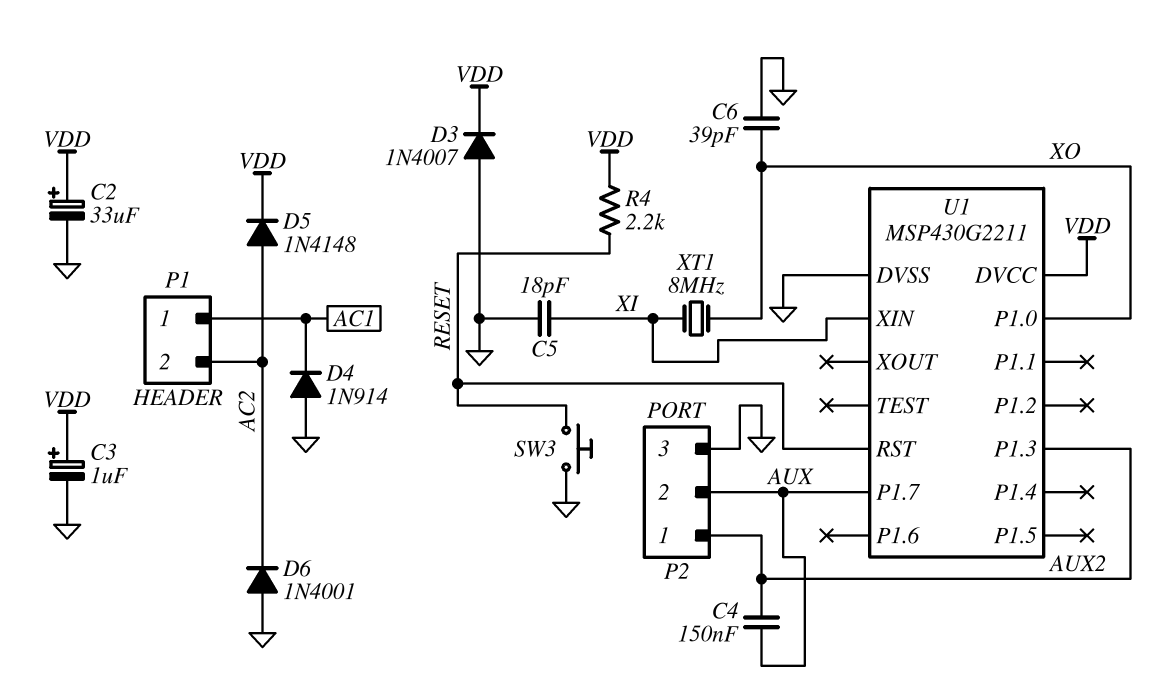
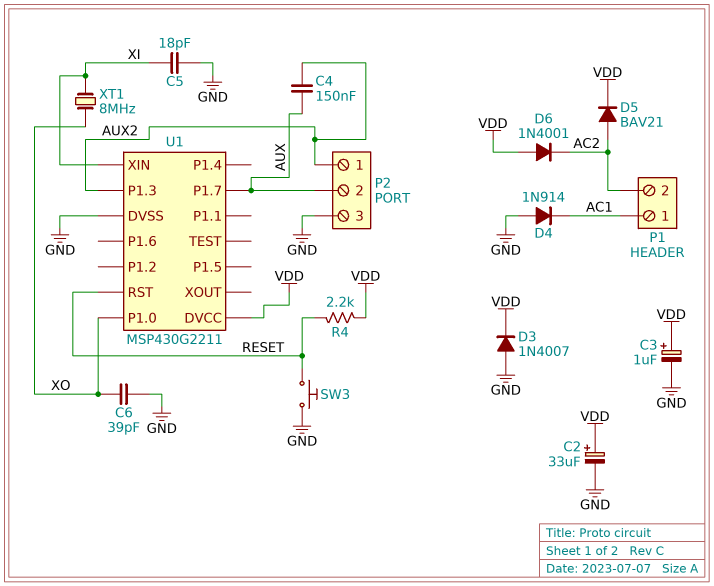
D5: diode 1N4148 (A AC2, K VDD) -> diode BAV21 (A AC2, K VDD)
D6: diode 1N4001 (A GND, K AC2) -> diode 1N4001 (A VDD, K AC2)

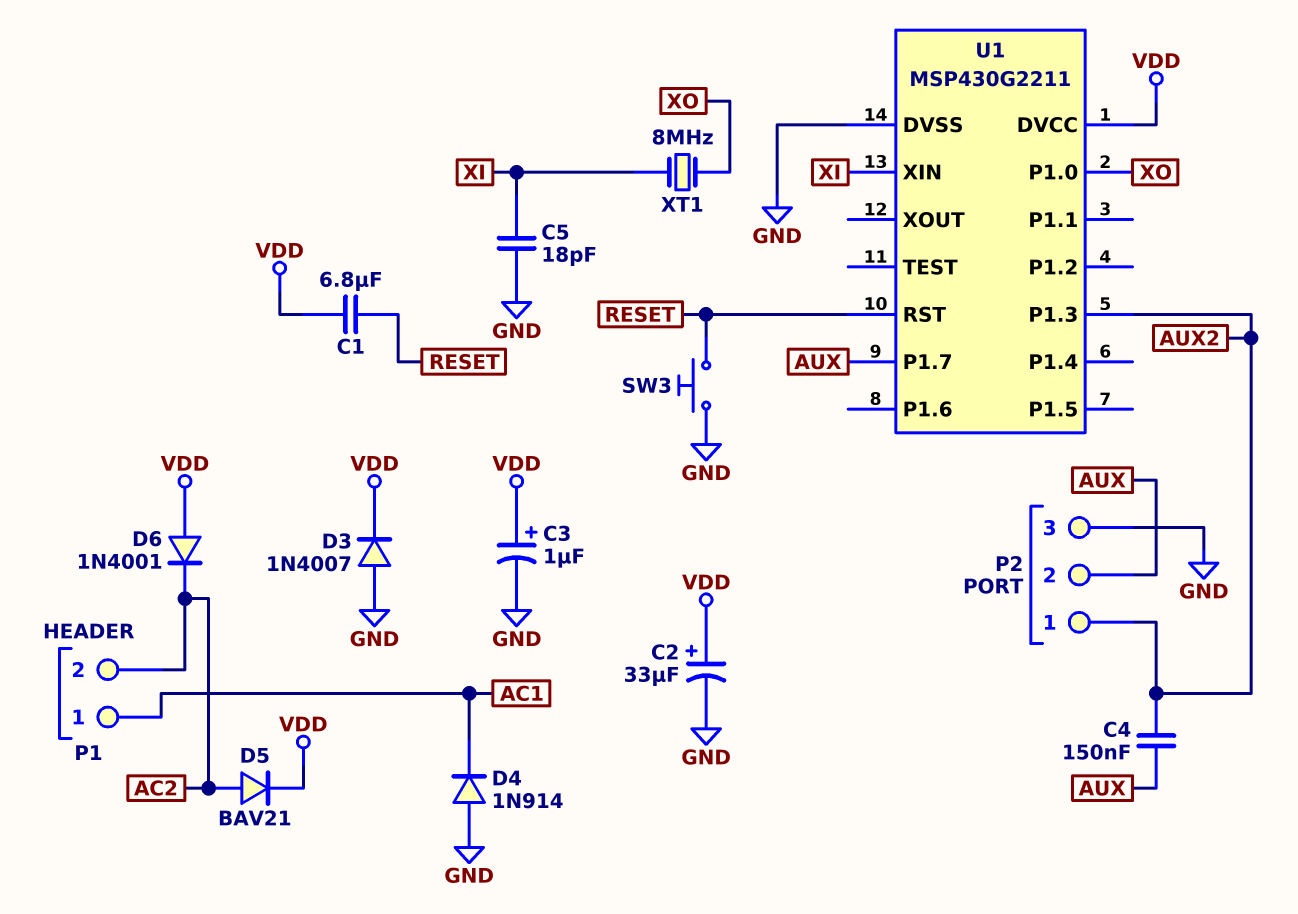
C1: none -> 6.8uF (RESET, VDD)
C6: 39pF (GND, XO) -> none
R4: 2.2k (RESET, VDD) -> none

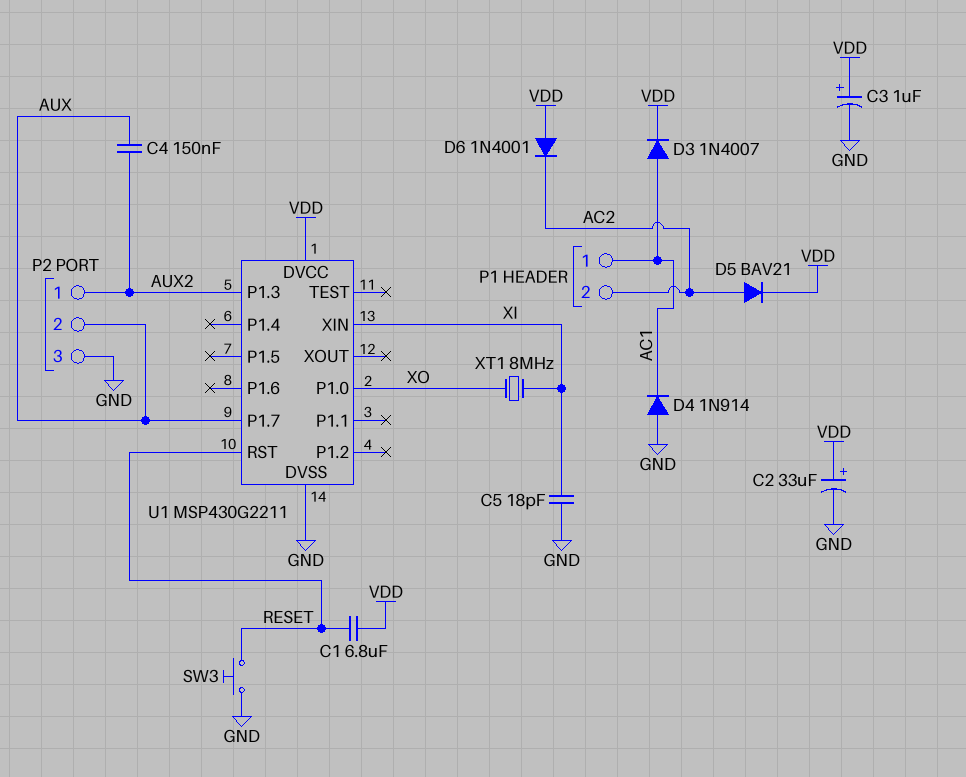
D3: diode 1N4007 (A GND, K VDD) -> diode 1N4007 (A AC1, K VDD)

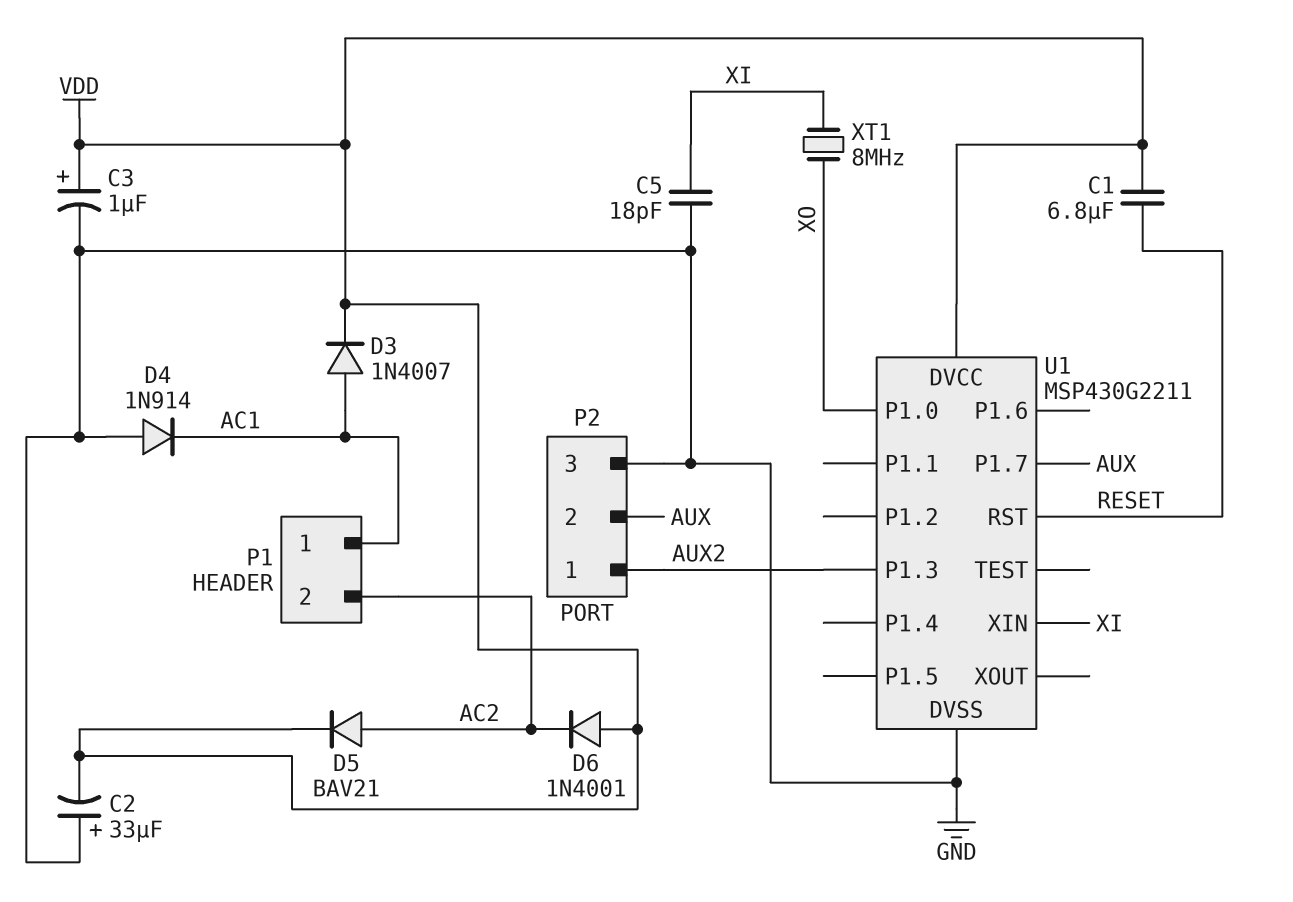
C2: 33uF (plus VDD, minus GND) -> 33uF (plus GND, minus VDD)
C4: 150nF (AUX, AUX2) -> none
SW3: button (GND, RESET) -> none

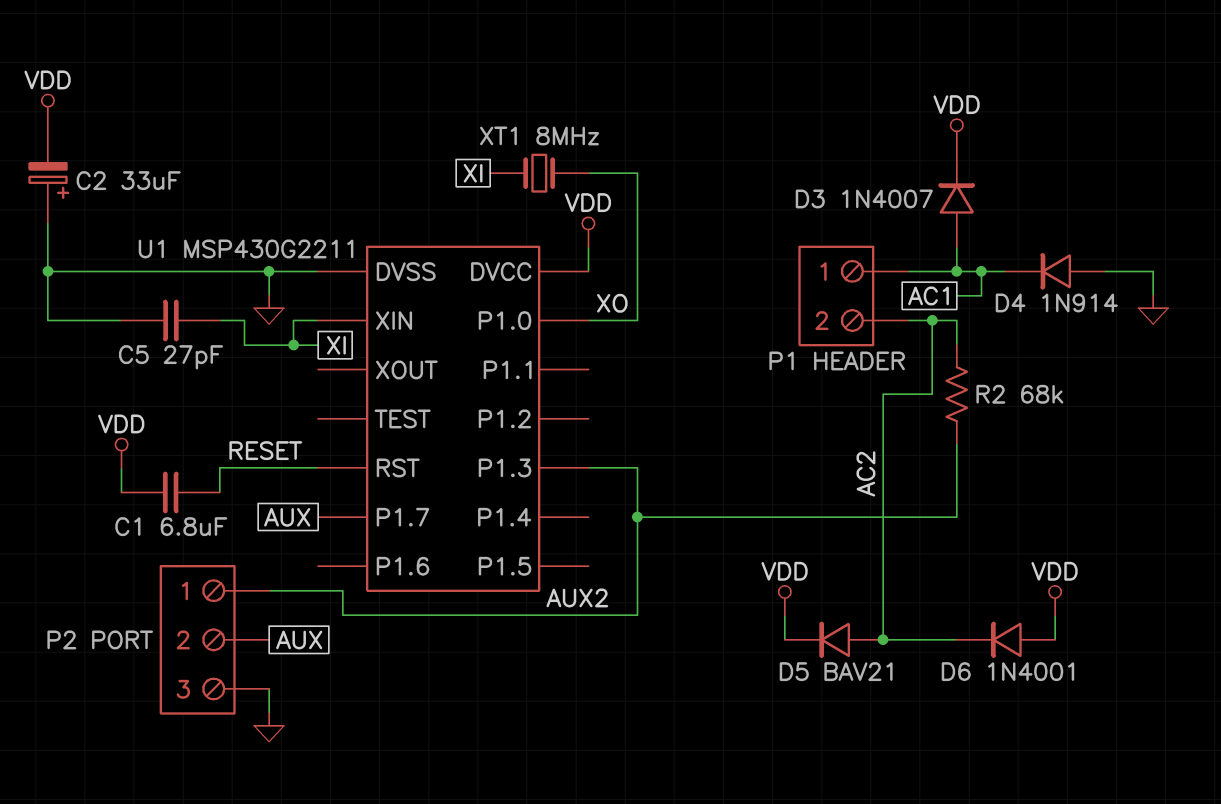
C3: 1uF (plus VDD, minus GND) -> none
C5: 18pF (GND, XI) -> 27pF (GND, XI)
R2: none -> 68k (AC2, AUX2)

